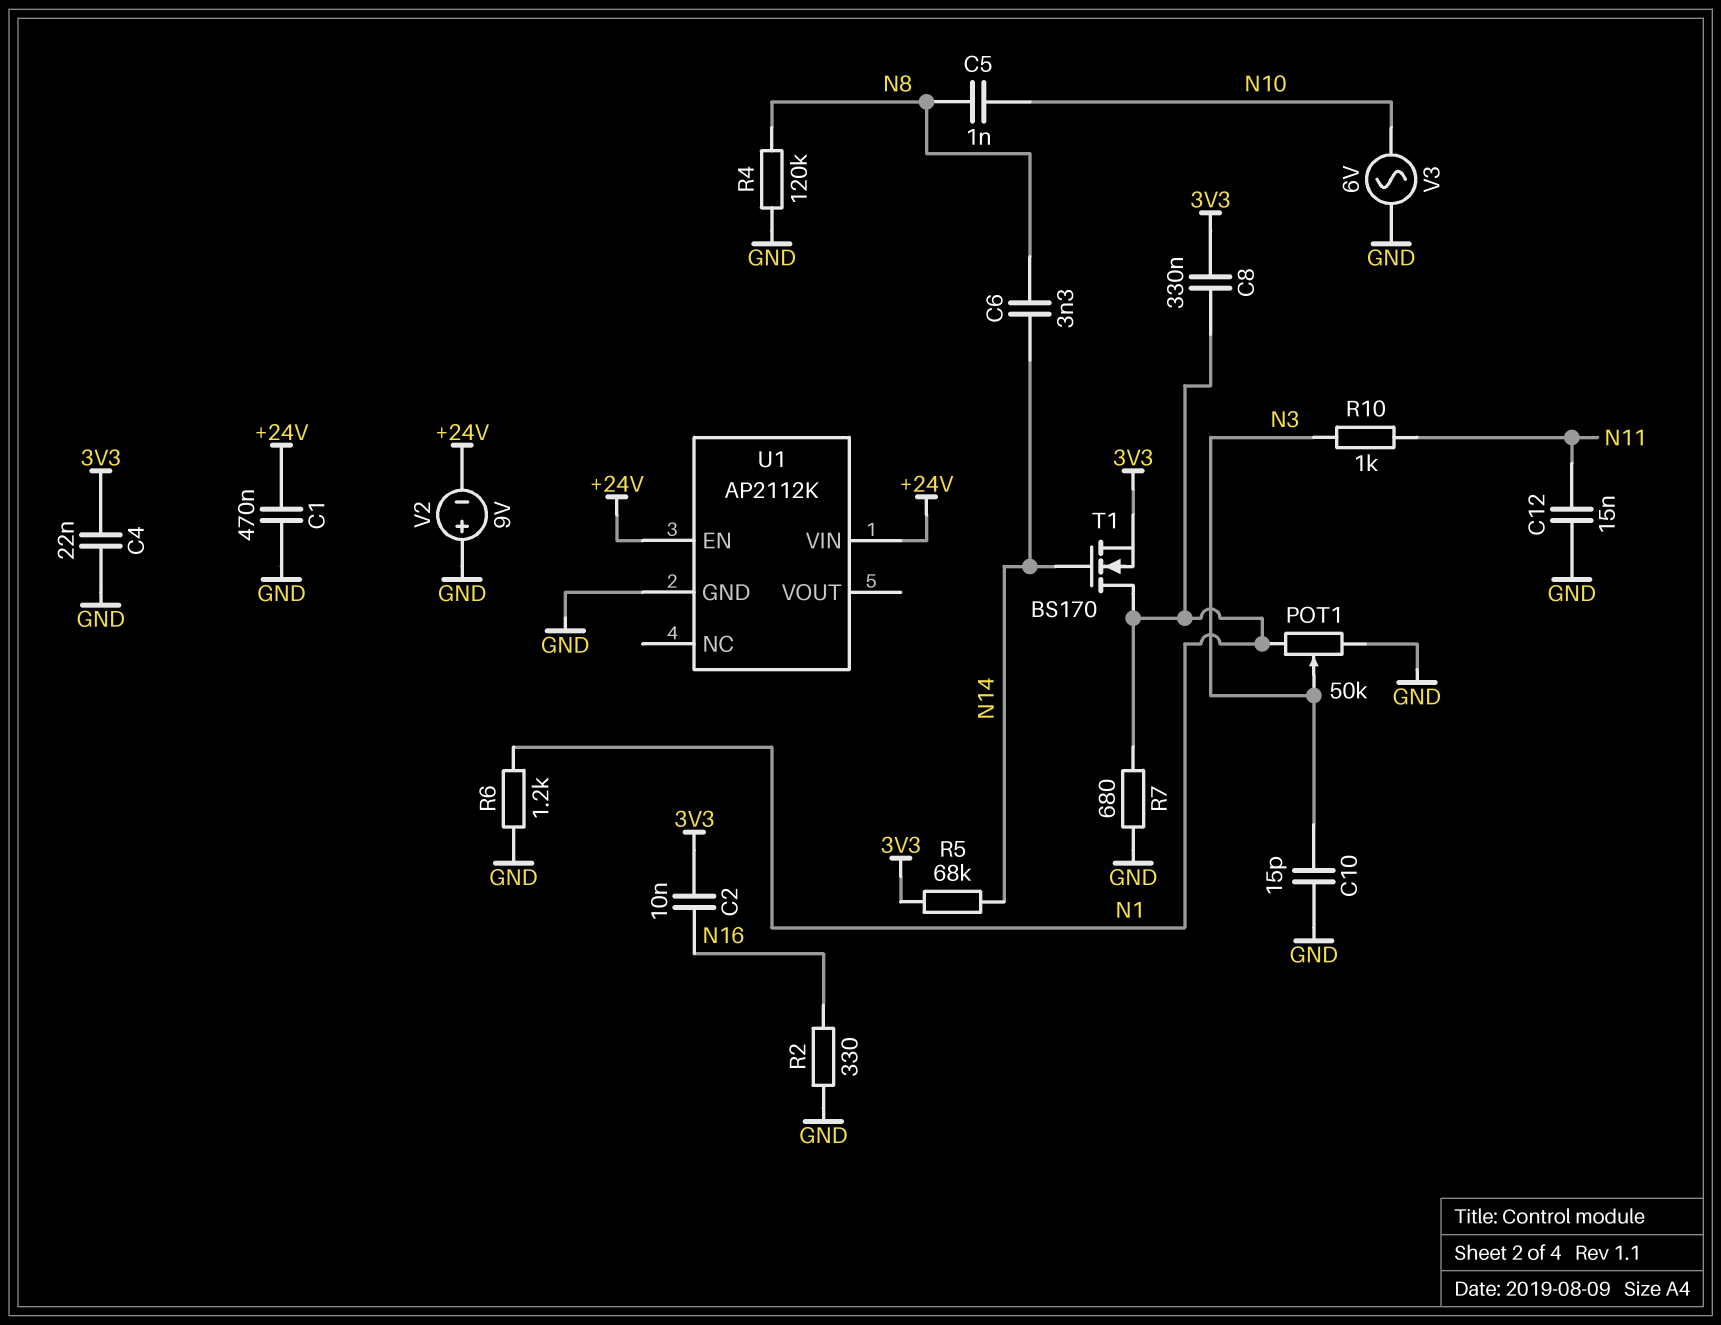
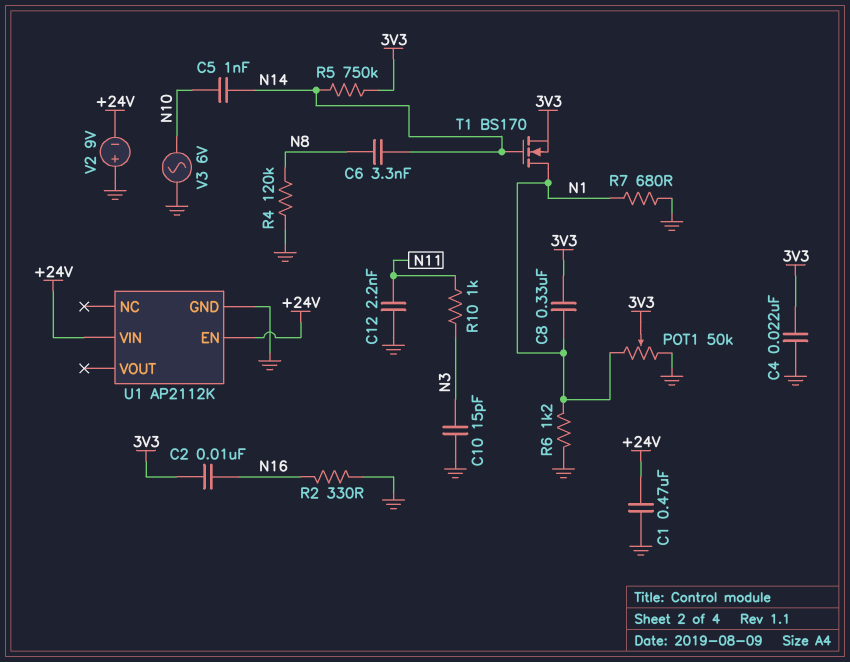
C5: 1nF (N8, N10) -> 1nF (N10, N14)
C12: 15nF (GND, N11) -> 2.2nF (GND, N11)
POT1: 50k (GND, N1, wiper N3) -> 50k (GND, N1, wiper 3V3)
R5: 68k (3V3, N14) -> 750k (3V3, N14)

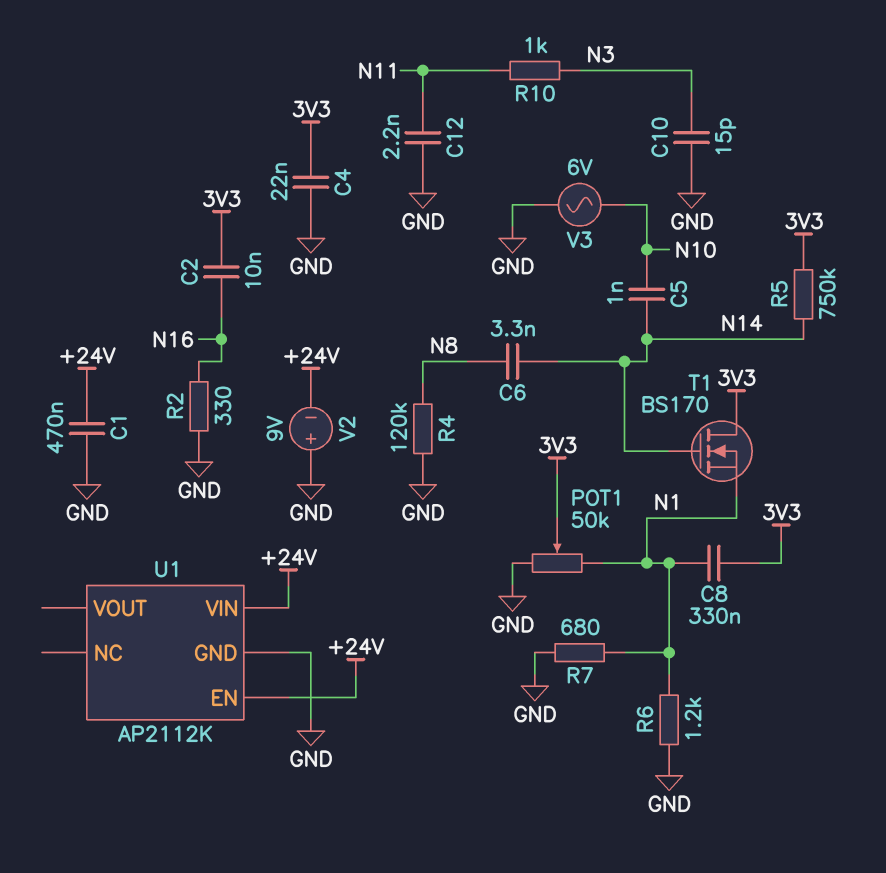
T1: NMOS BS170 (G N14, D N1, S 3V3) -> NMOS BS170 (G N14, D 3V3, S N1)

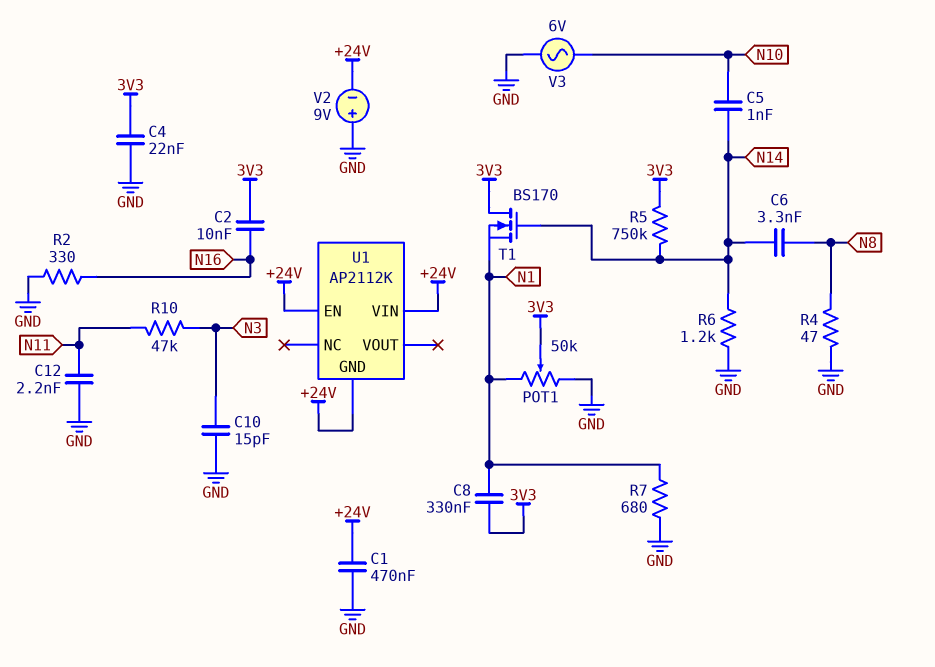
R4: 120k (GND, N8) -> 47 (GND, N8)
R6: 1.2k (GND, N1) -> 1.2k (GND, N14)
R10: 1k (N3, N11) -> 47k (N3, N11)
U1 pin GND: GND -> +24V

